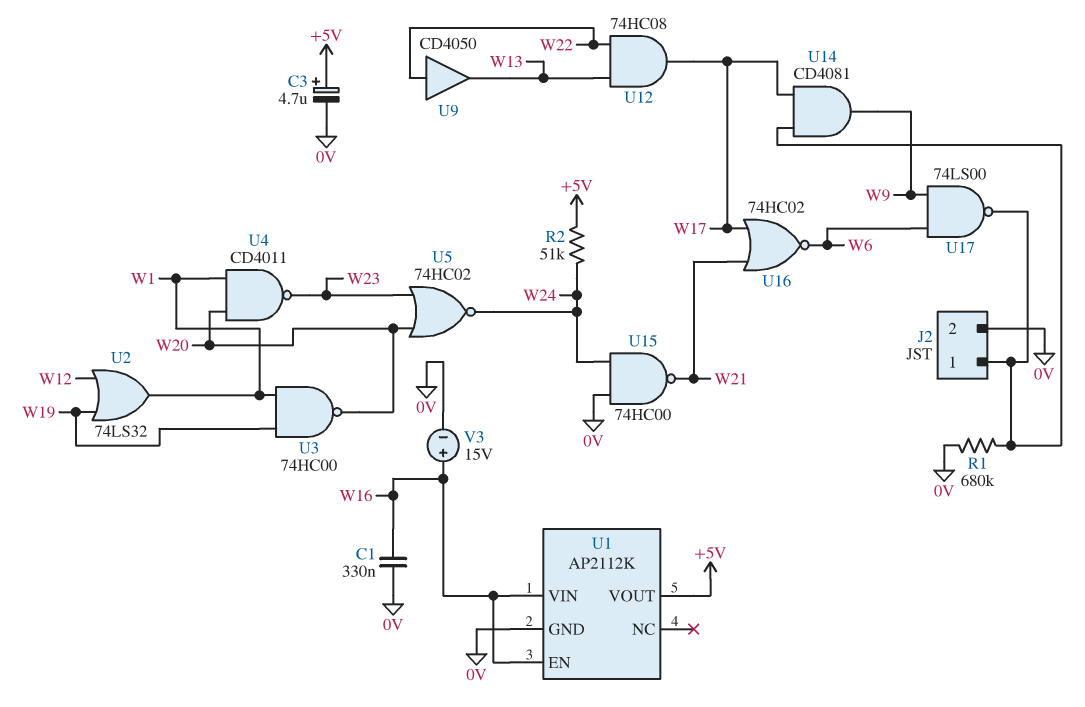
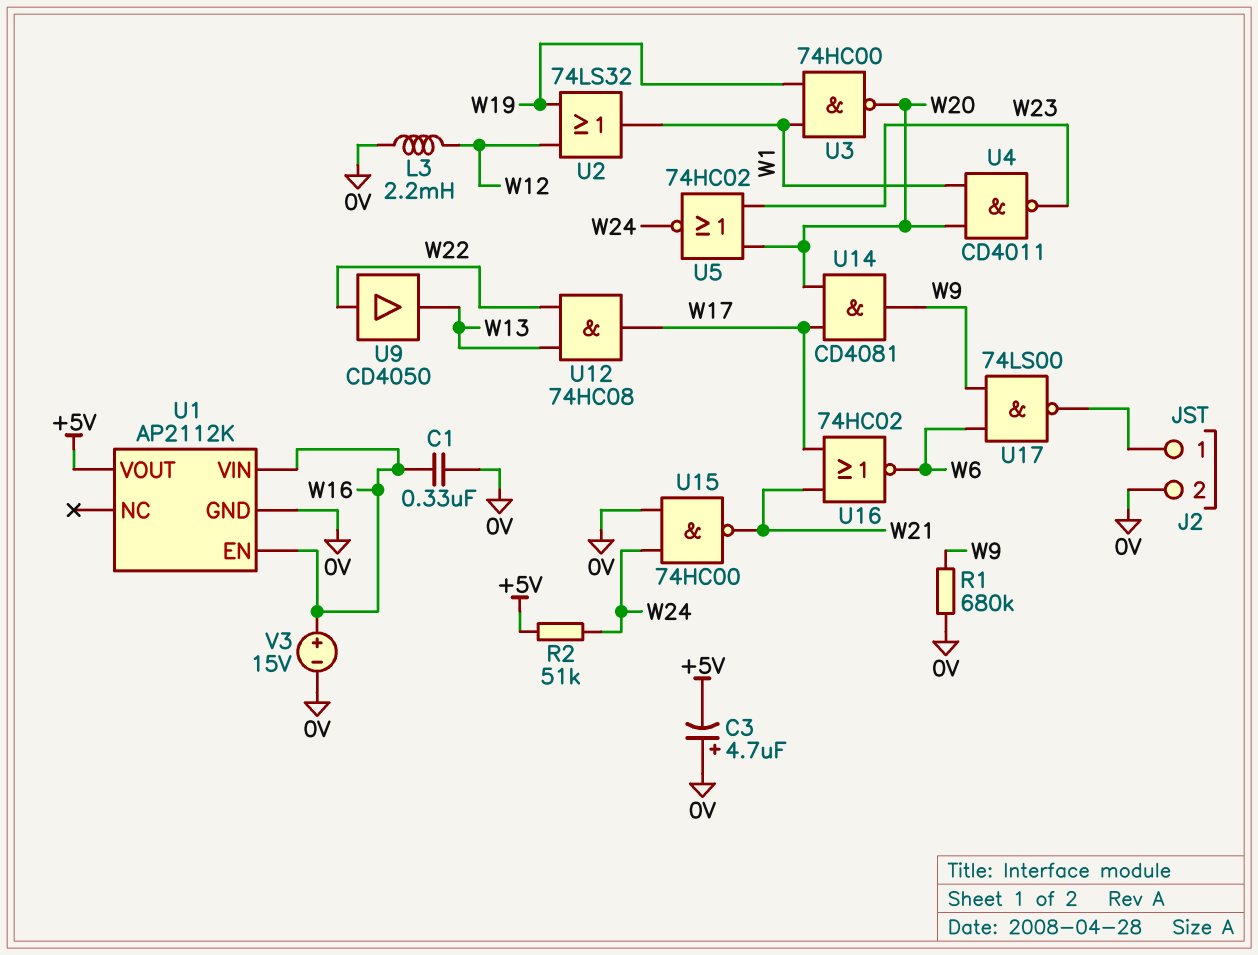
C3: 4.7uF (plus +5V, minus 0V) -> 4.7uF (plus 0V, minus +5V)
L3: none -> 2.2mH (0V, W12)
R1: 680k (0V, J2/1) -> 680k (0V, W9)
U14: AND CD4081 (in J2/1, in W17, out W9) -> AND CD4081 (in W17, in W20, out W9)

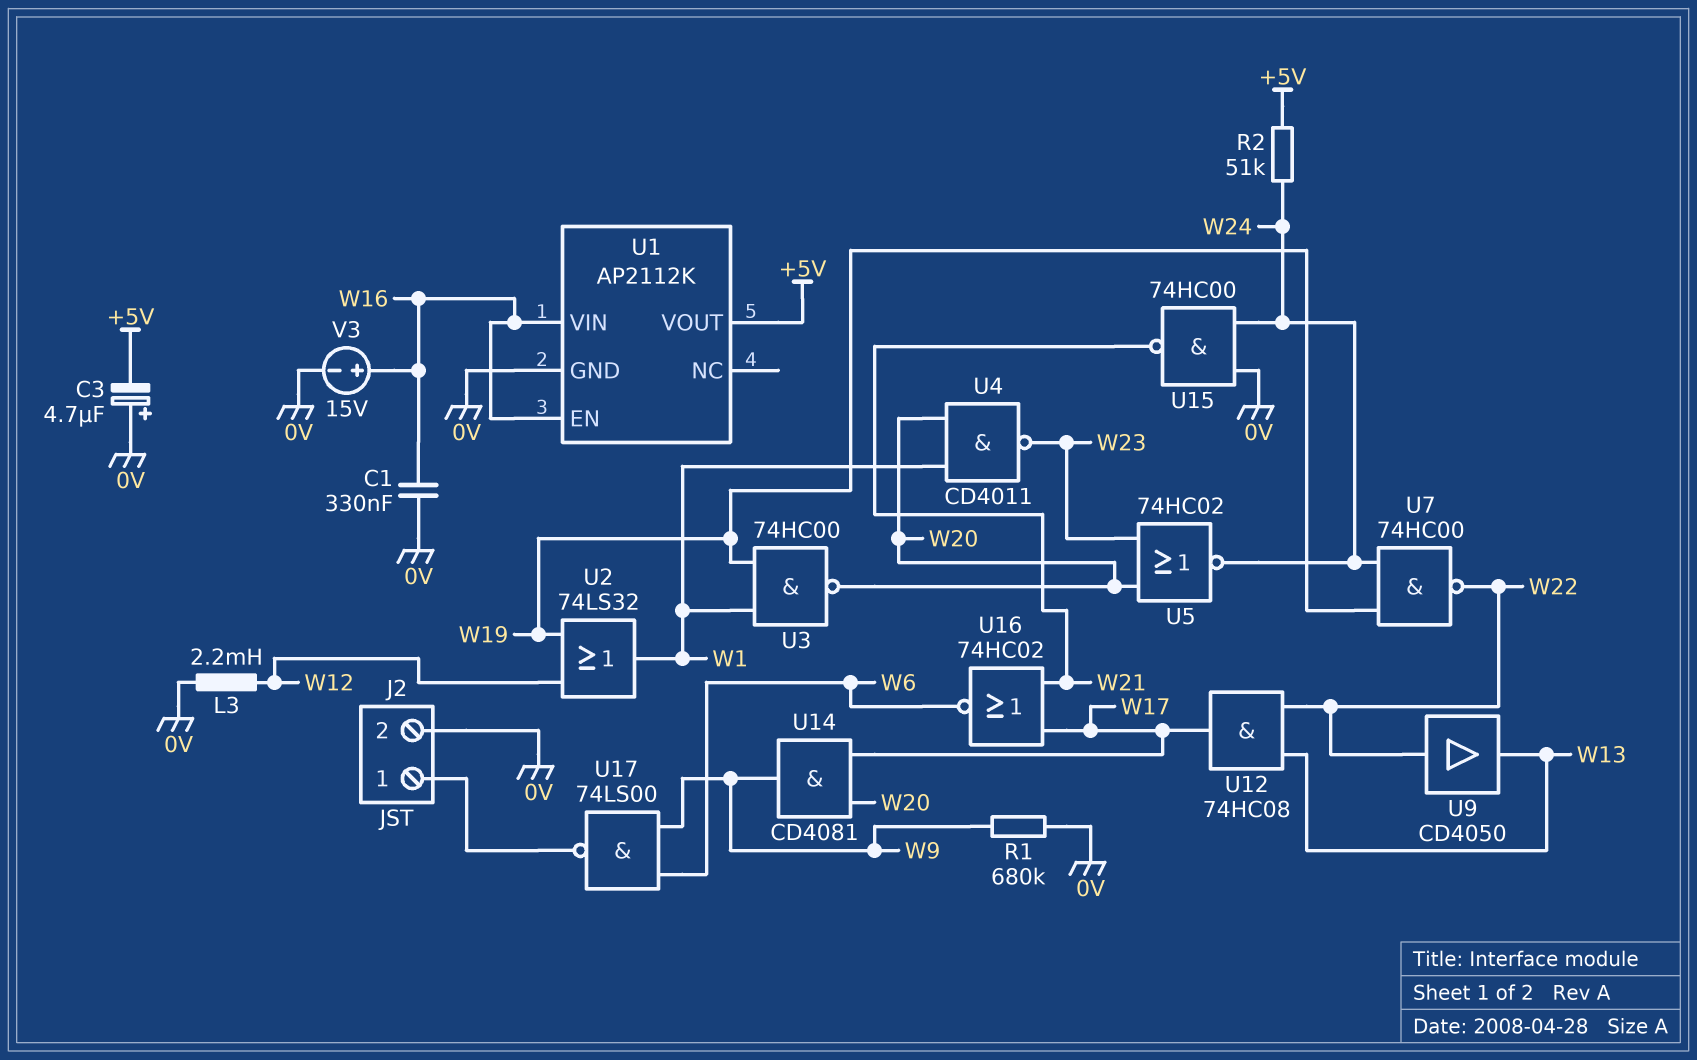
U7: none -> NAND 74HC00 (in W19, in W24, out W22)

